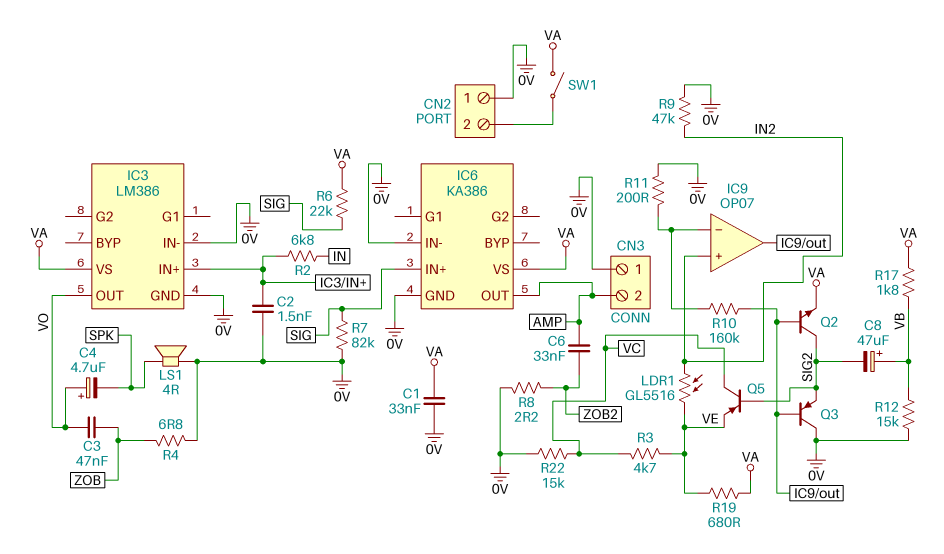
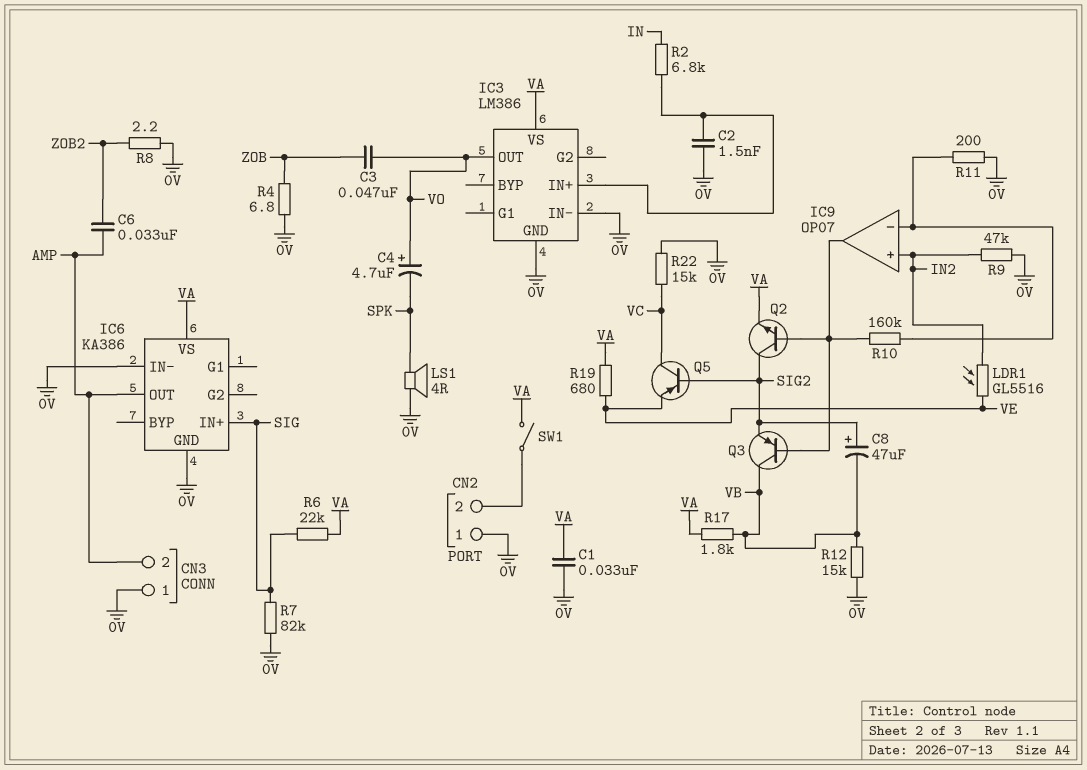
C8: 47uF (plus VB, minus SIG2) -> 47uF (plus SIG2, minus VB)
Q3: PNP (B IC9/out, C 0V, E SIG2) -> PNP (B IC9/out, C VB, E SIG2)
R3: 4.7k (VC, VE) -> none

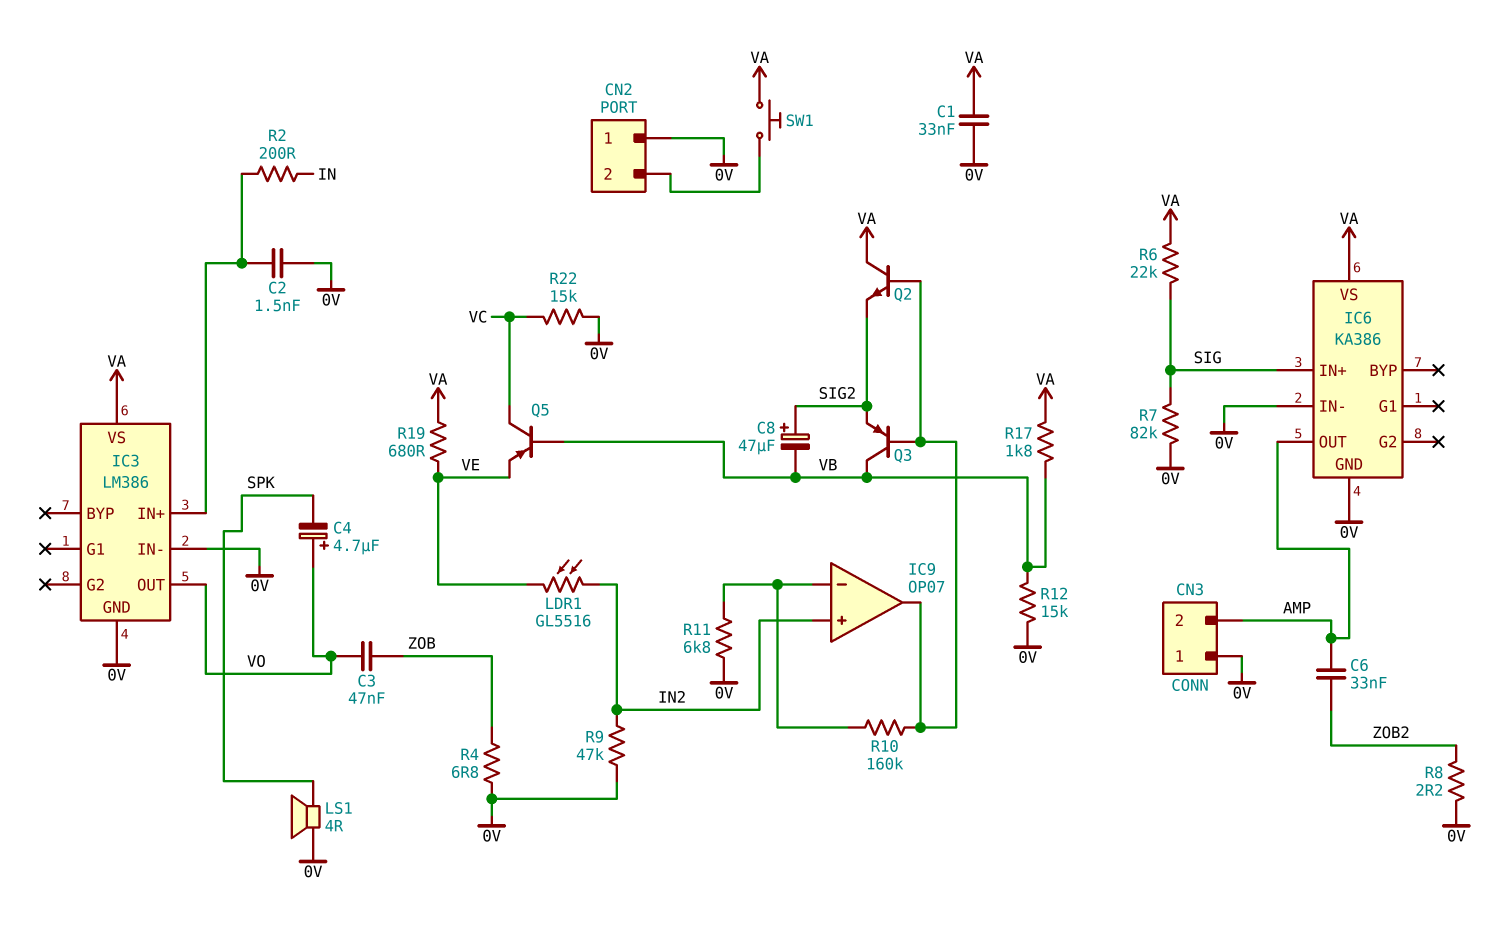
Q2: NPN (B IC9/out, C SIG2, E VA) -> NPN (B IC9/out, C VA, E SIG2)
Q5: PNP (B SIG2, C VC, E VE) -> PNP (B VB, C VC, E VE)
R2: 6.8k (IC3/IN+, IN) -> 200 (IC3/IN+, IN)
R11: 200 (0V, IC9/in-) -> 6.8k (0V, IC9/in-)
SW1: switch (CN2/2, VA) -> button (CN2/2, VA)

